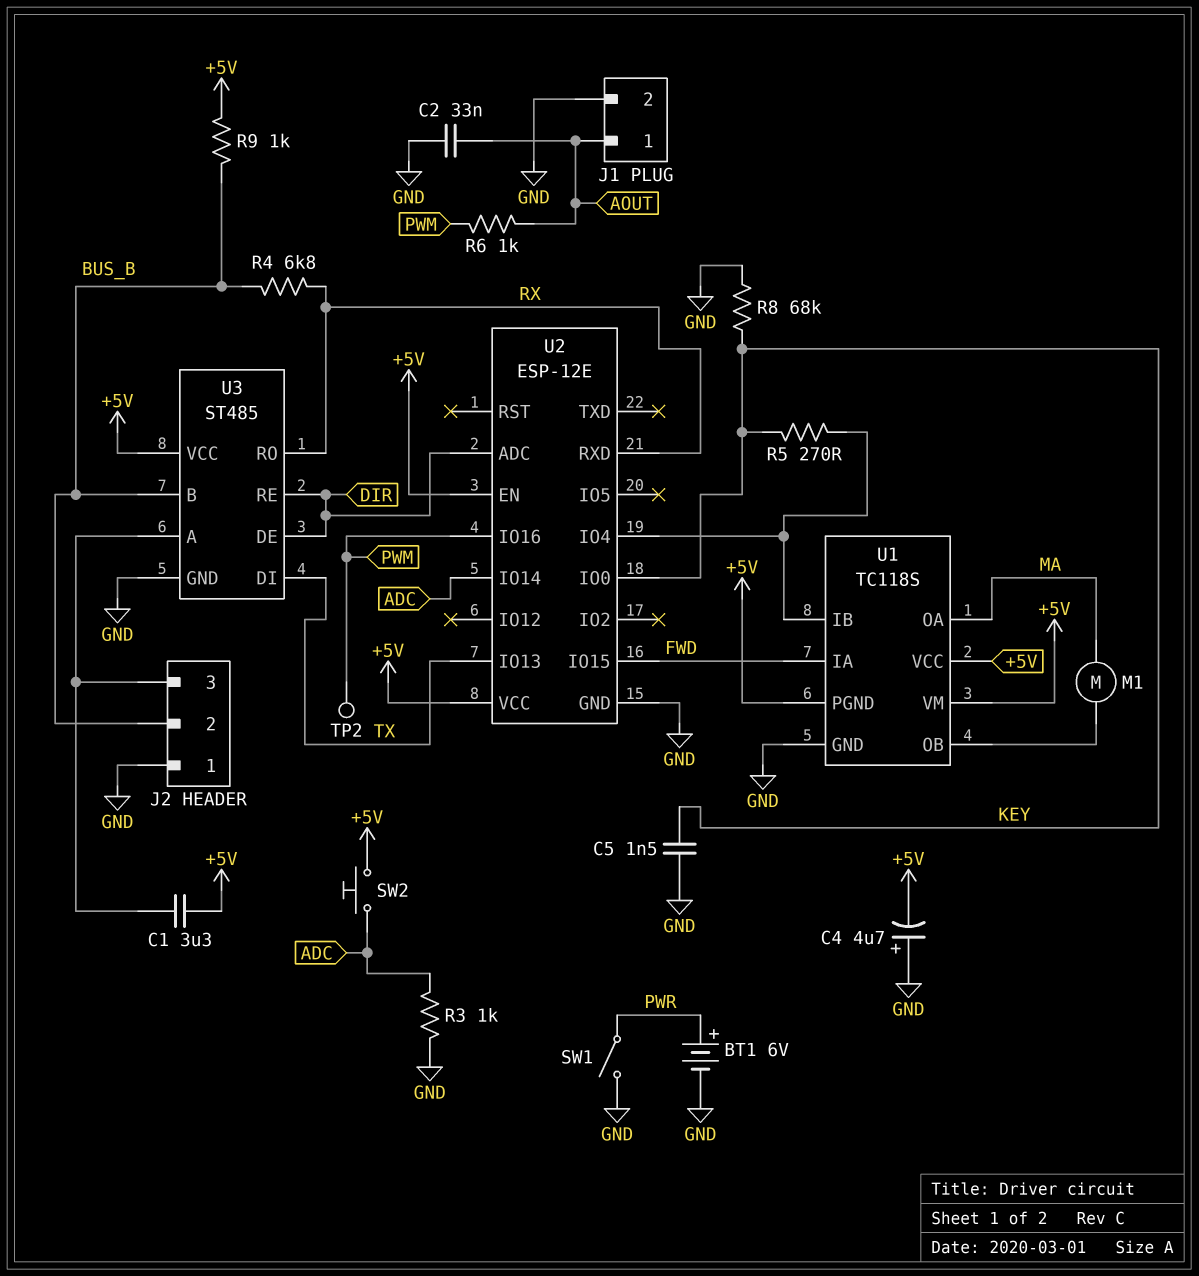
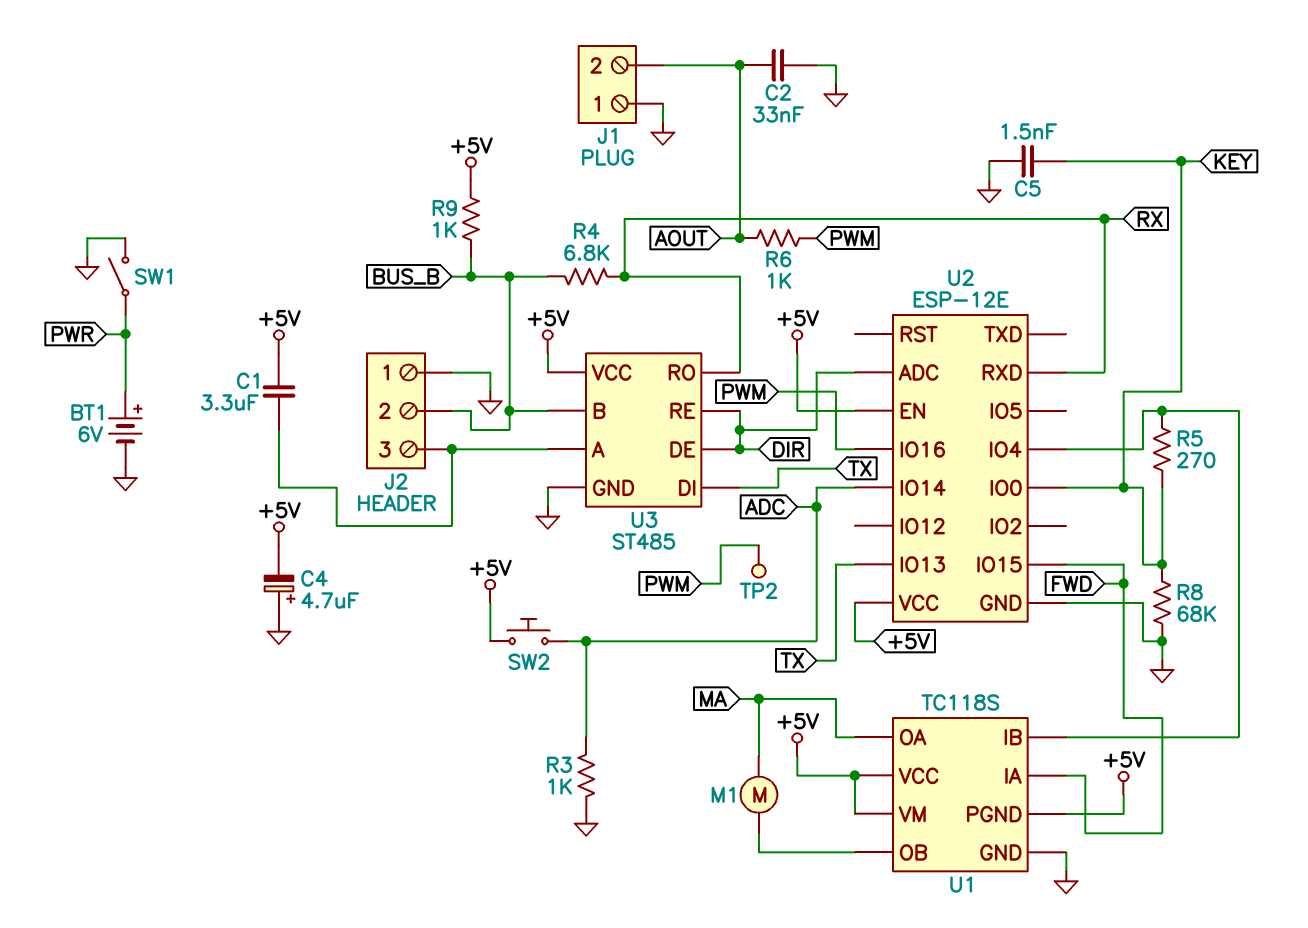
J1 pin 1: AOUT -> GND
J1 pin 2: GND -> AOUT

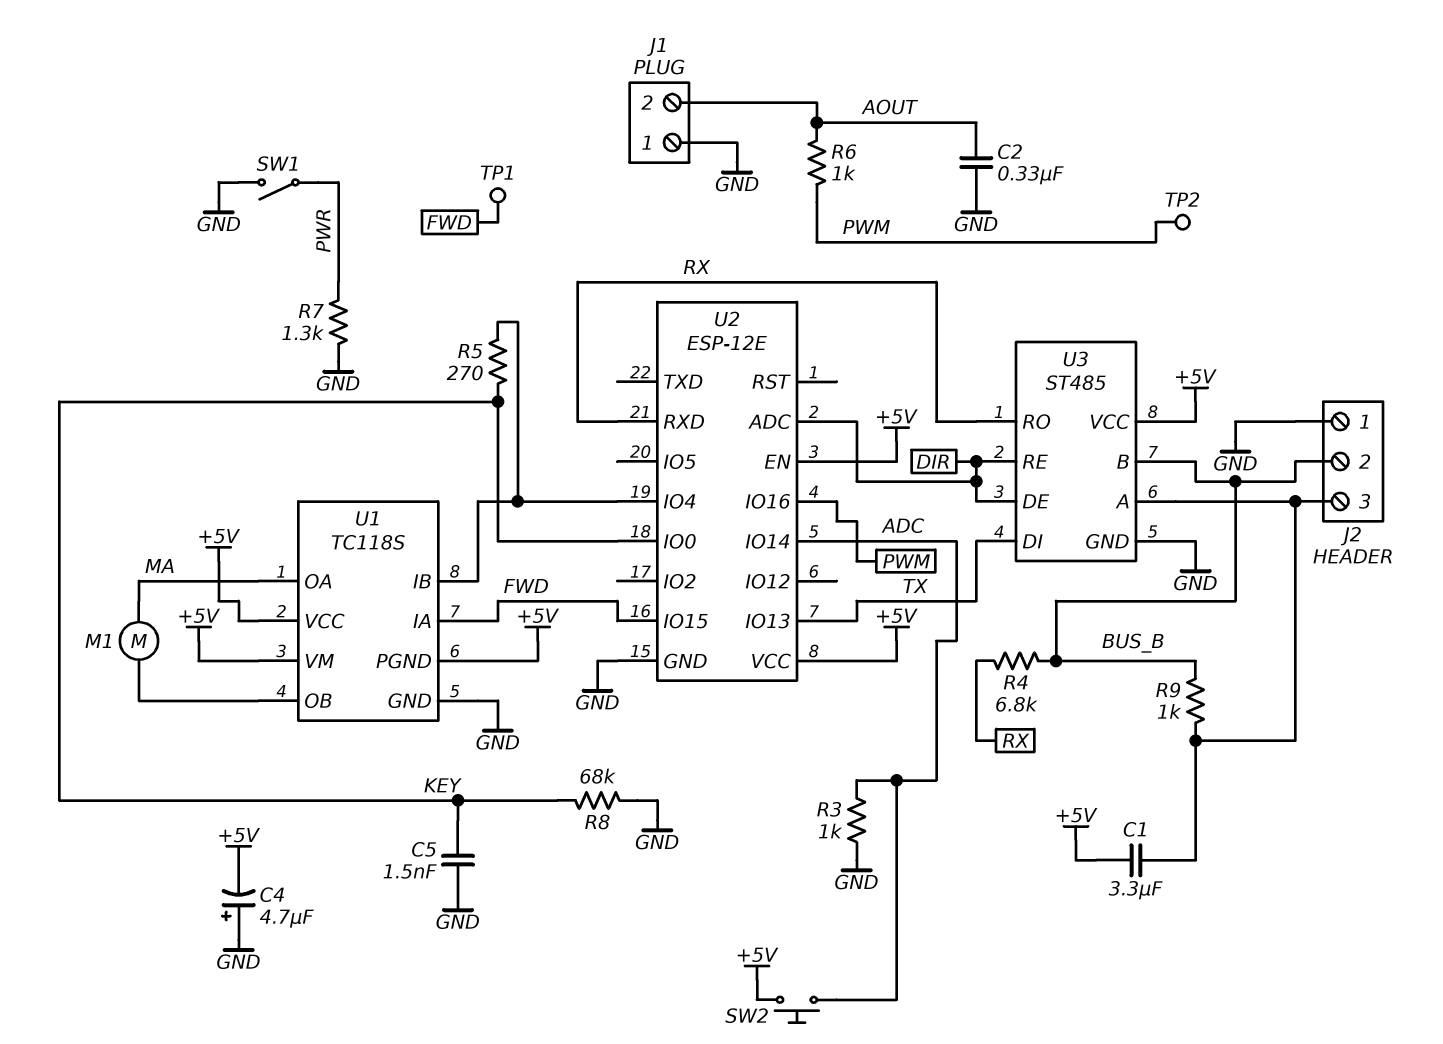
BT1: 6V (plus PWR, minus GND) -> none
C2: 33nF (AOUT, GND) -> 330nF (AOUT, GND)
R7: none -> 1.3k (GND, PWR)
R9: 1k (+5V, BUS_B) -> 1k (BUS_B, J2/3)
TP1: none -> test point (FWD)

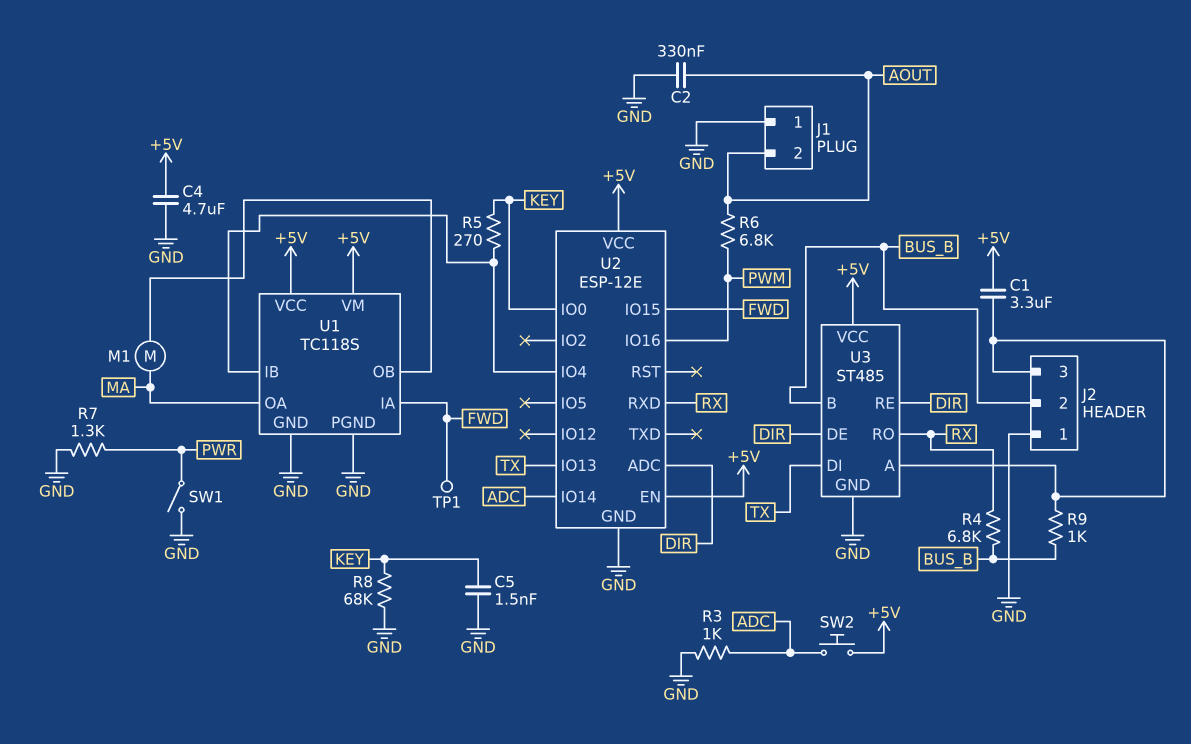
C4: 4.7uF (plus GND, minus +5V) -> 4.7uF (+5V, GND)
R6: 1k (AOUT, PWM) -> 6.8k (AOUT, PWM)
TP2: test point (PWM) -> none
U1 pin PGND: +5V -> GND

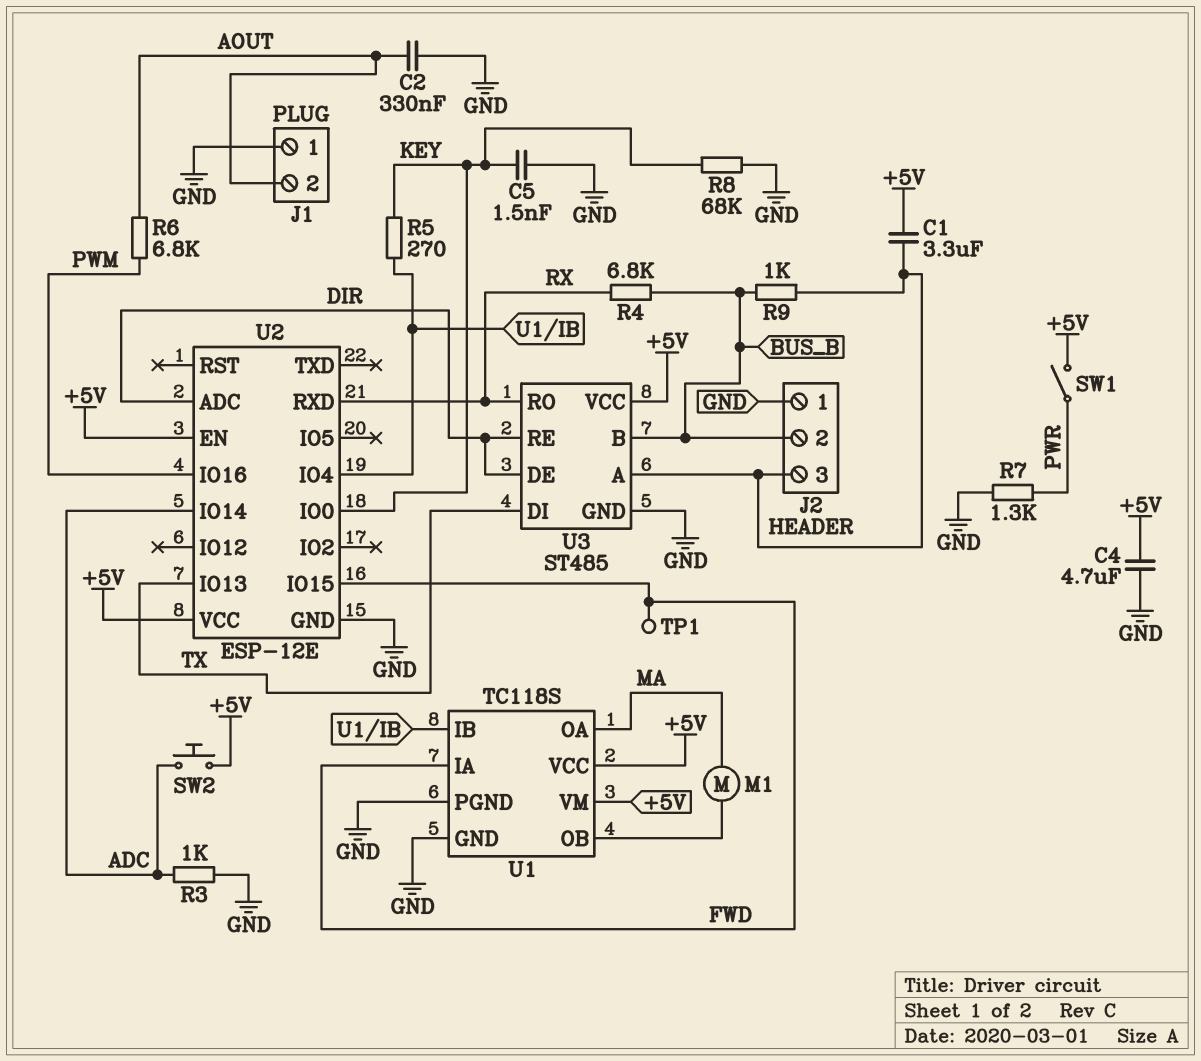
SW1: switch (GND, PWR) -> switch (+5V, PWR)

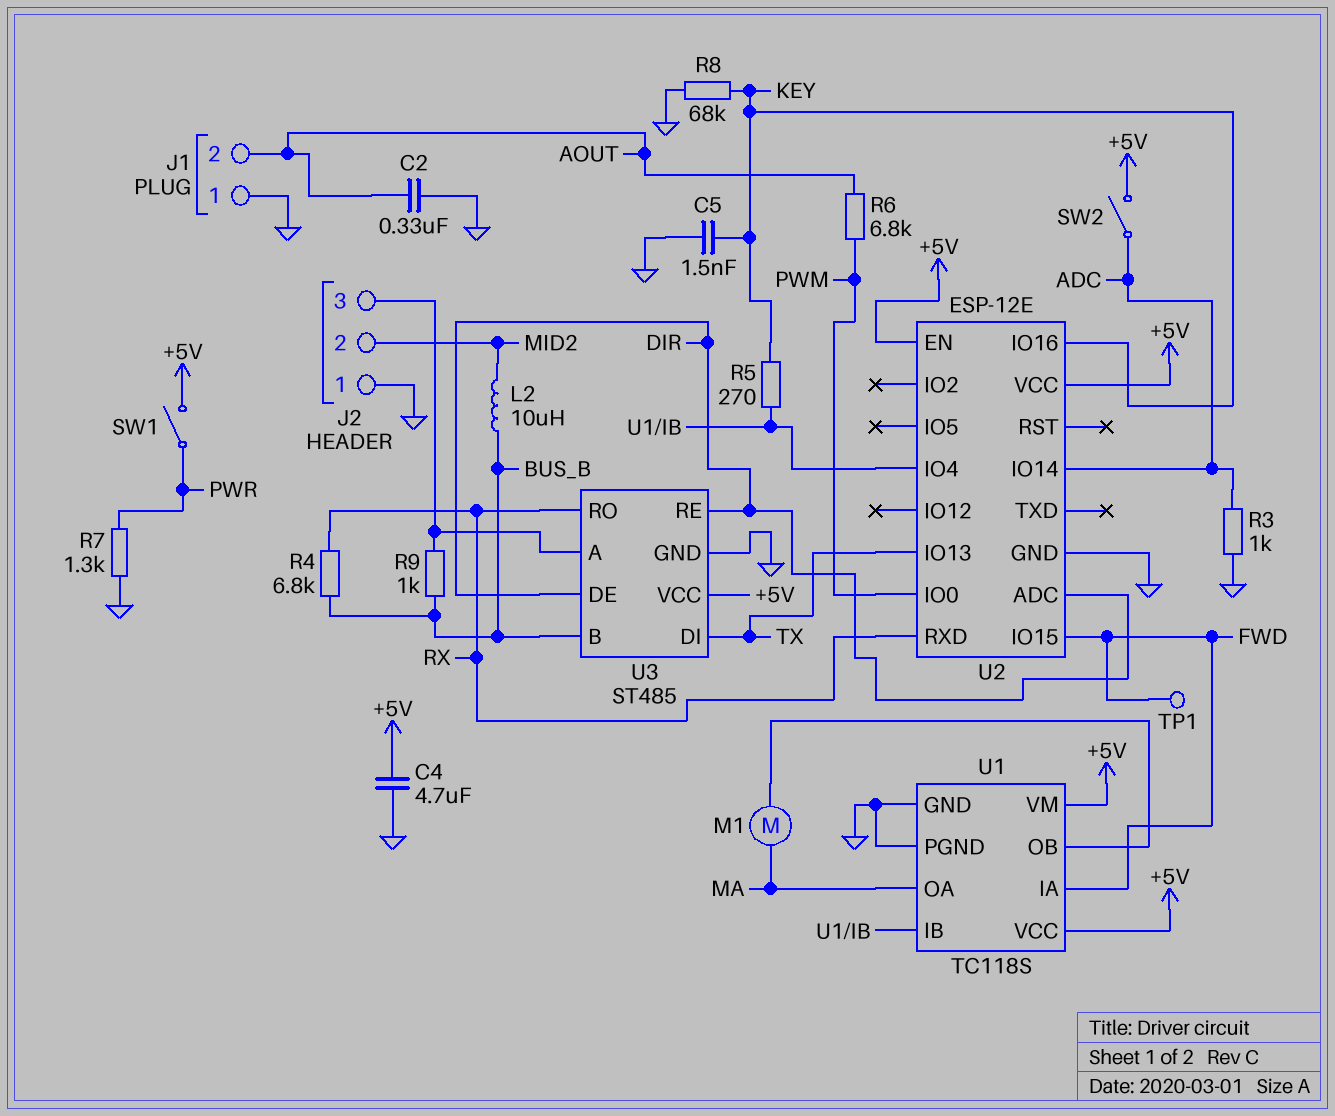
C1: 3.3uF (+5V, J2/3) -> none
J2 pin 2: BUS_B -> MID2
L2: none -> 10uH (BUS_B, MID2)
SW2: button (+5V, ADC) -> switch (+5V, ADC)
U2 pin IO0: KEY -> PWM
U2 pin IO16: PWM -> KEY

